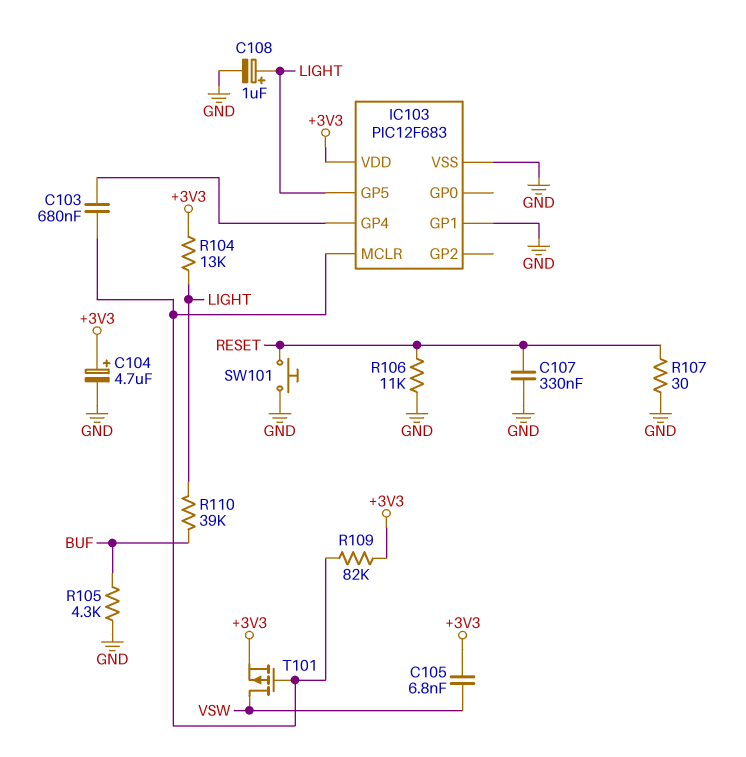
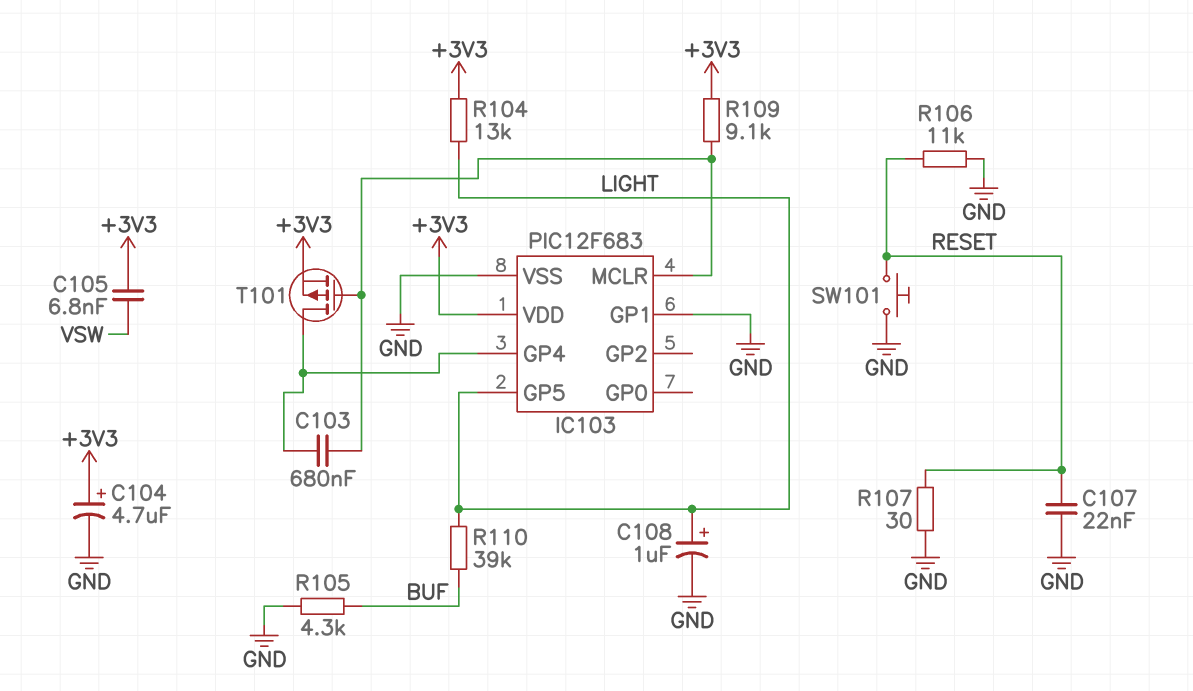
C107: 330nF (GND, RESET) -> 22nF (GND, RESET)
R109: 82k (+3V3, IC103/MCLR) -> 9.1k (+3V3, IC103/MCLR)
T101: PMOS (G IC103/MCLR, D VSW, S +3V3) -> PMOS (G IC103/MCLR, D IC103/GP4, S +3V3)

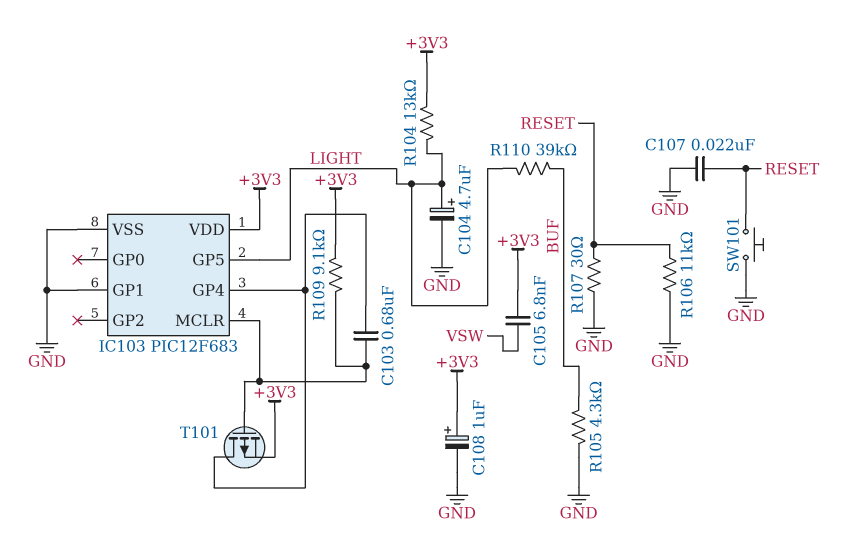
C104: 4.7uF (plus +3V3, minus GND) -> 4.7uF (plus LIGHT, minus GND)
C108: 1uF (plus LIGHT, minus GND) -> 1uF (plus +3V3, minus GND)

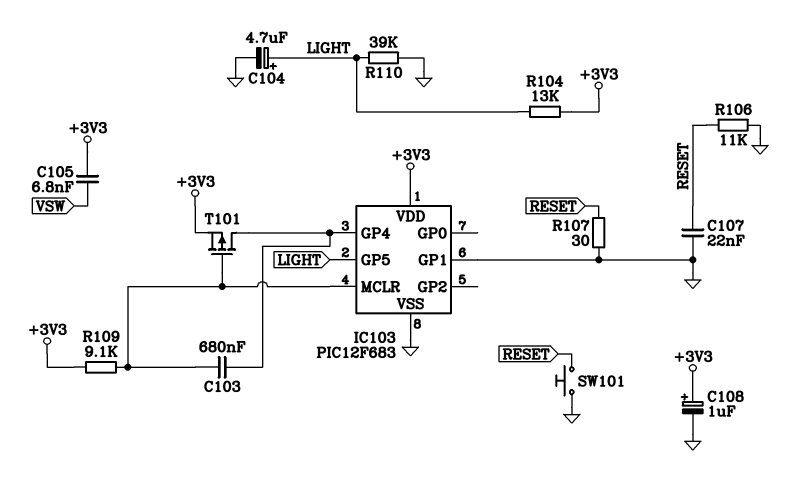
R105: 4.3k (BUF, GND) -> none
R110: 39k (BUF, LIGHT) -> 39k (GND, LIGHT)

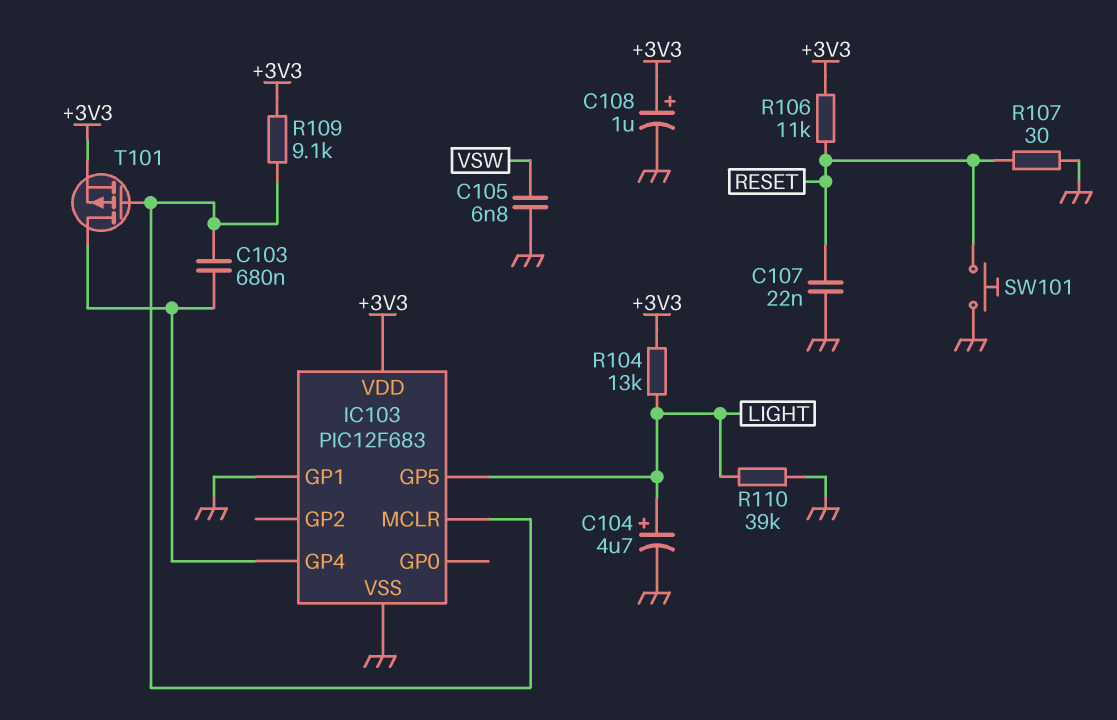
C105: 6.8nF (+3V3, VSW) -> 6.8nF (GND, VSW)
R106: 11k (GND, RESET) -> 11k (+3V3, RESET)

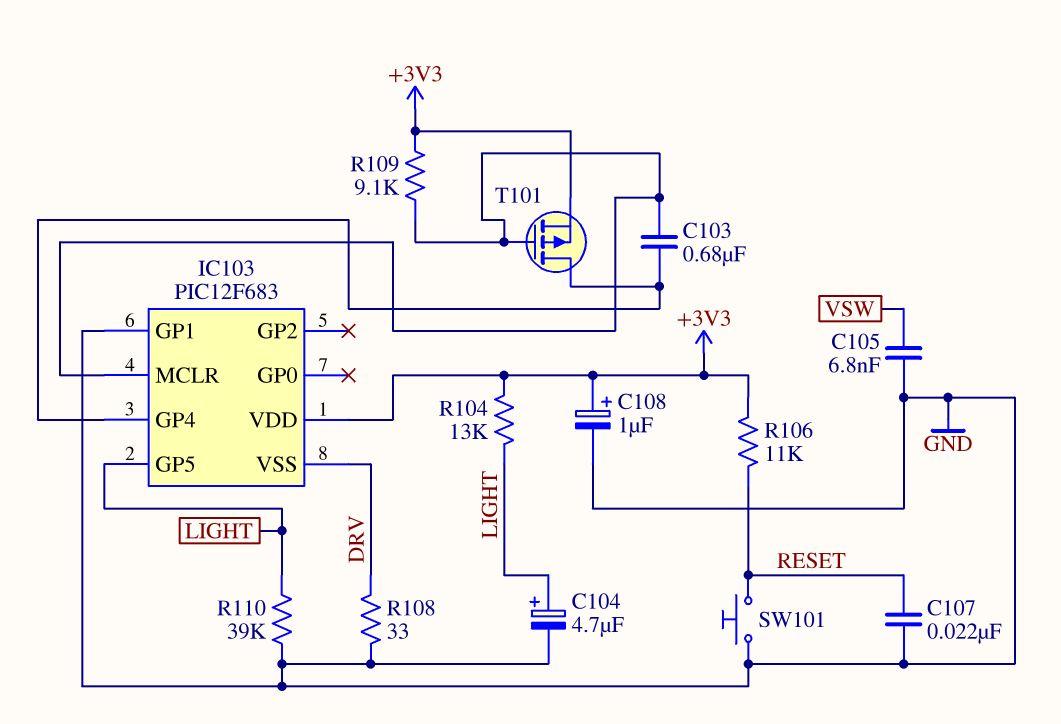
IC103 pin VSS: GND -> DRV
R107: 30 (GND, RESET) -> none
R108: none -> 33 (DRV, GND)

